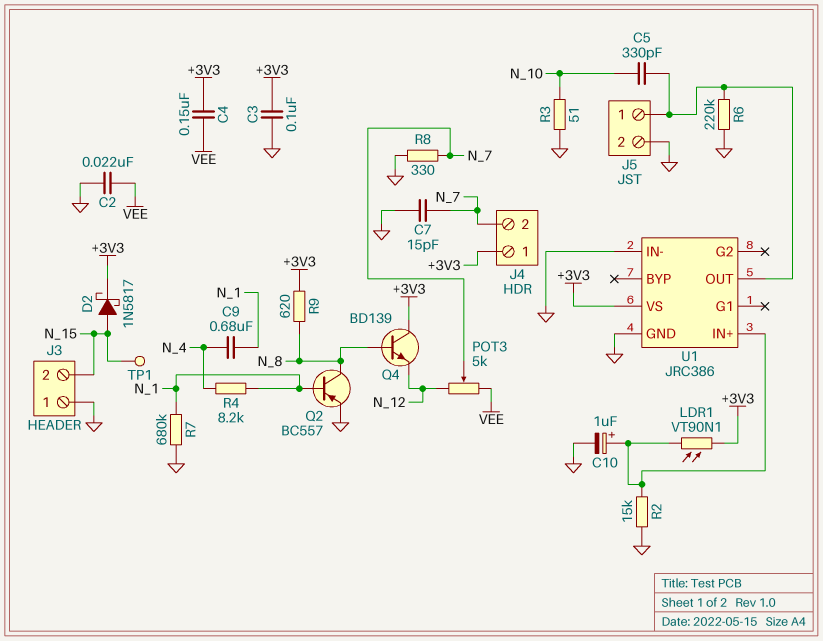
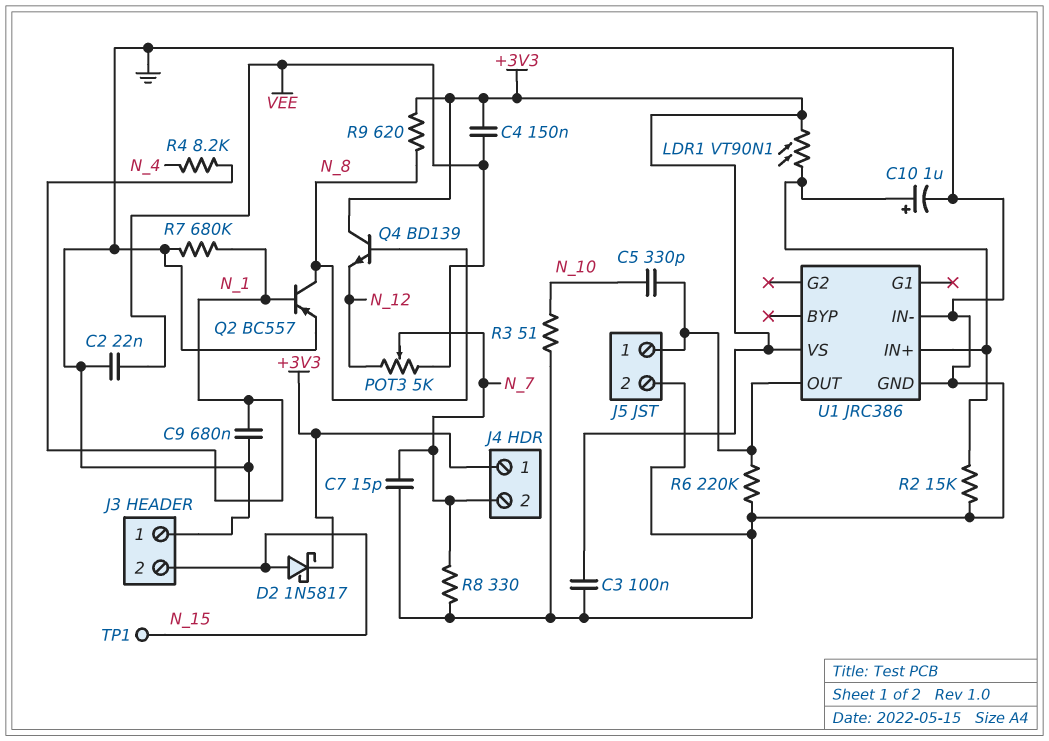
C9: 680nF (N_1, N_4) -> 680nF (GND, N_1)

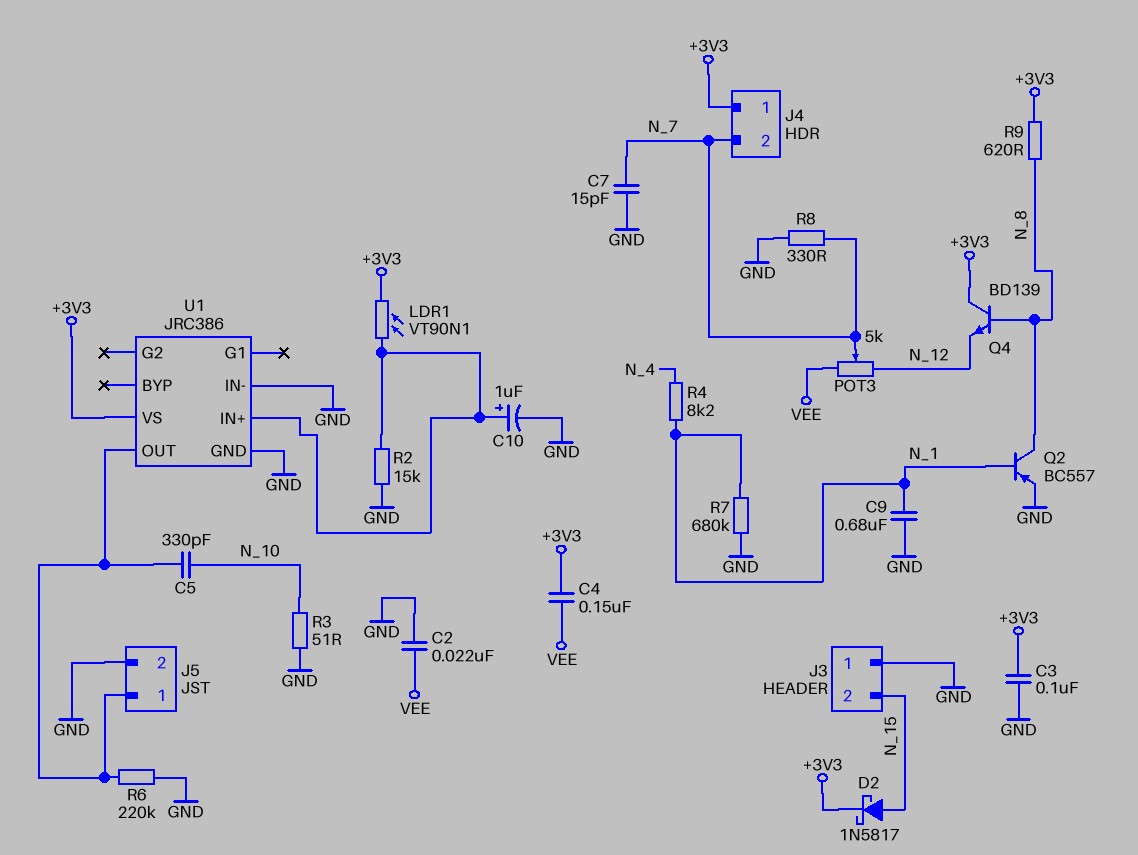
TP1: test point (N_15) -> none

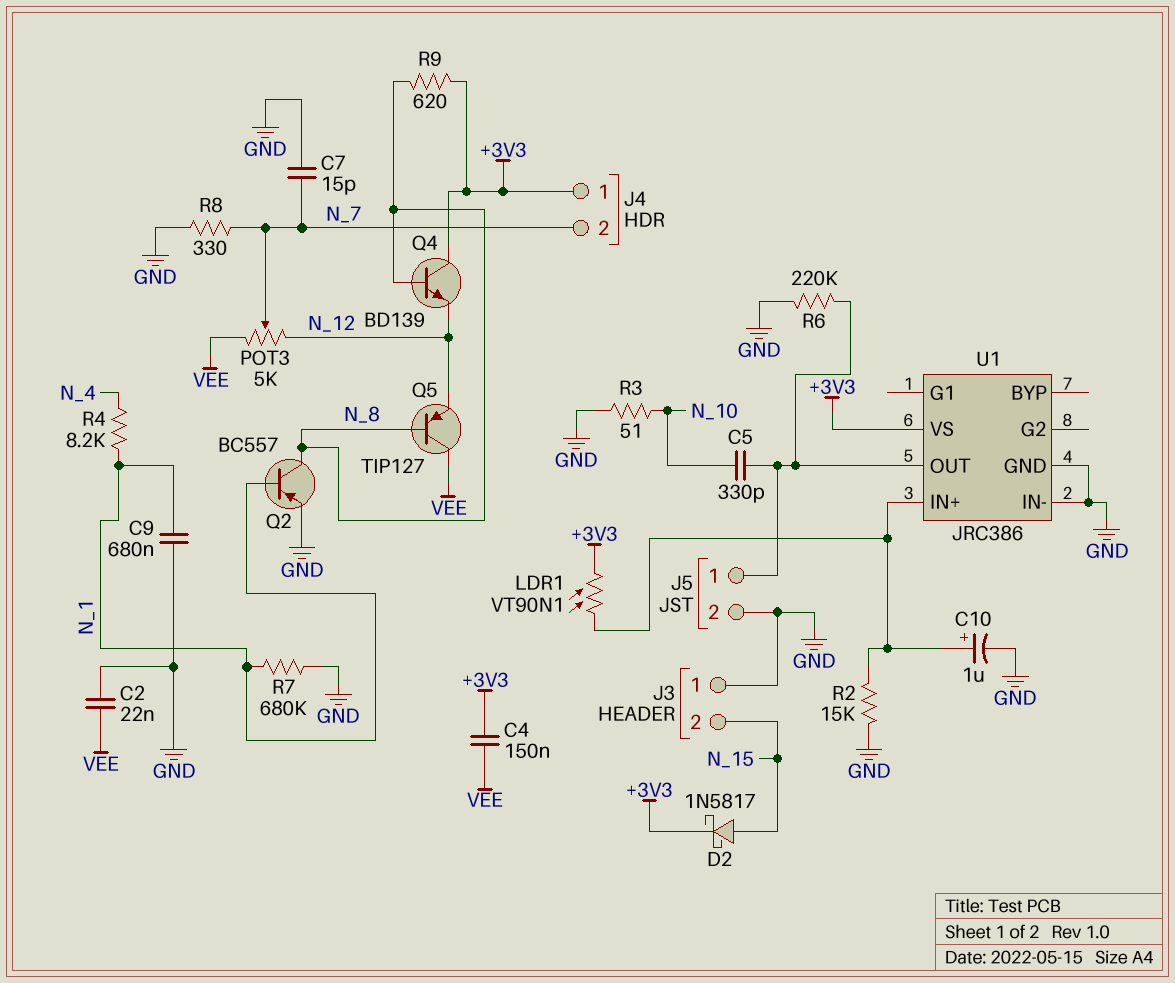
C3: 100nF (+3V3, GND) -> none
Q5: none -> PNP TIP127 (B N_8, C VEE, E N_12)

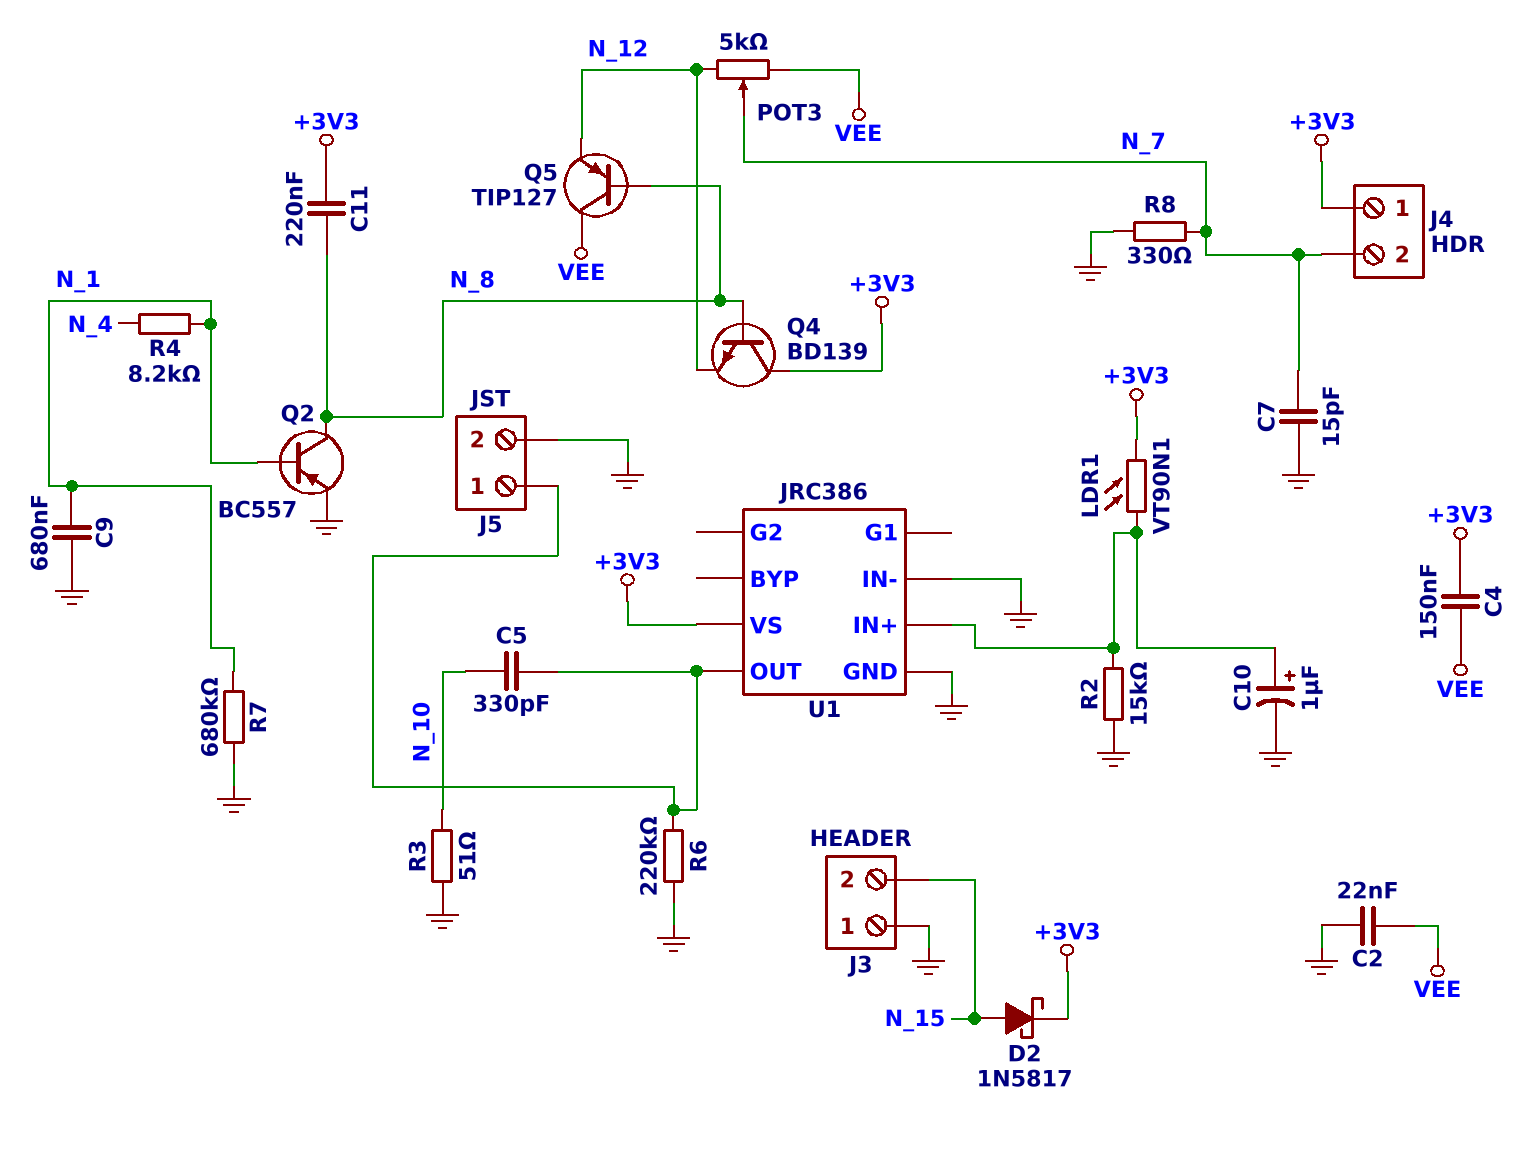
C11: none -> 220nF (+3V3, N_8)
R9: 620 (+3V3, N_8) -> none

